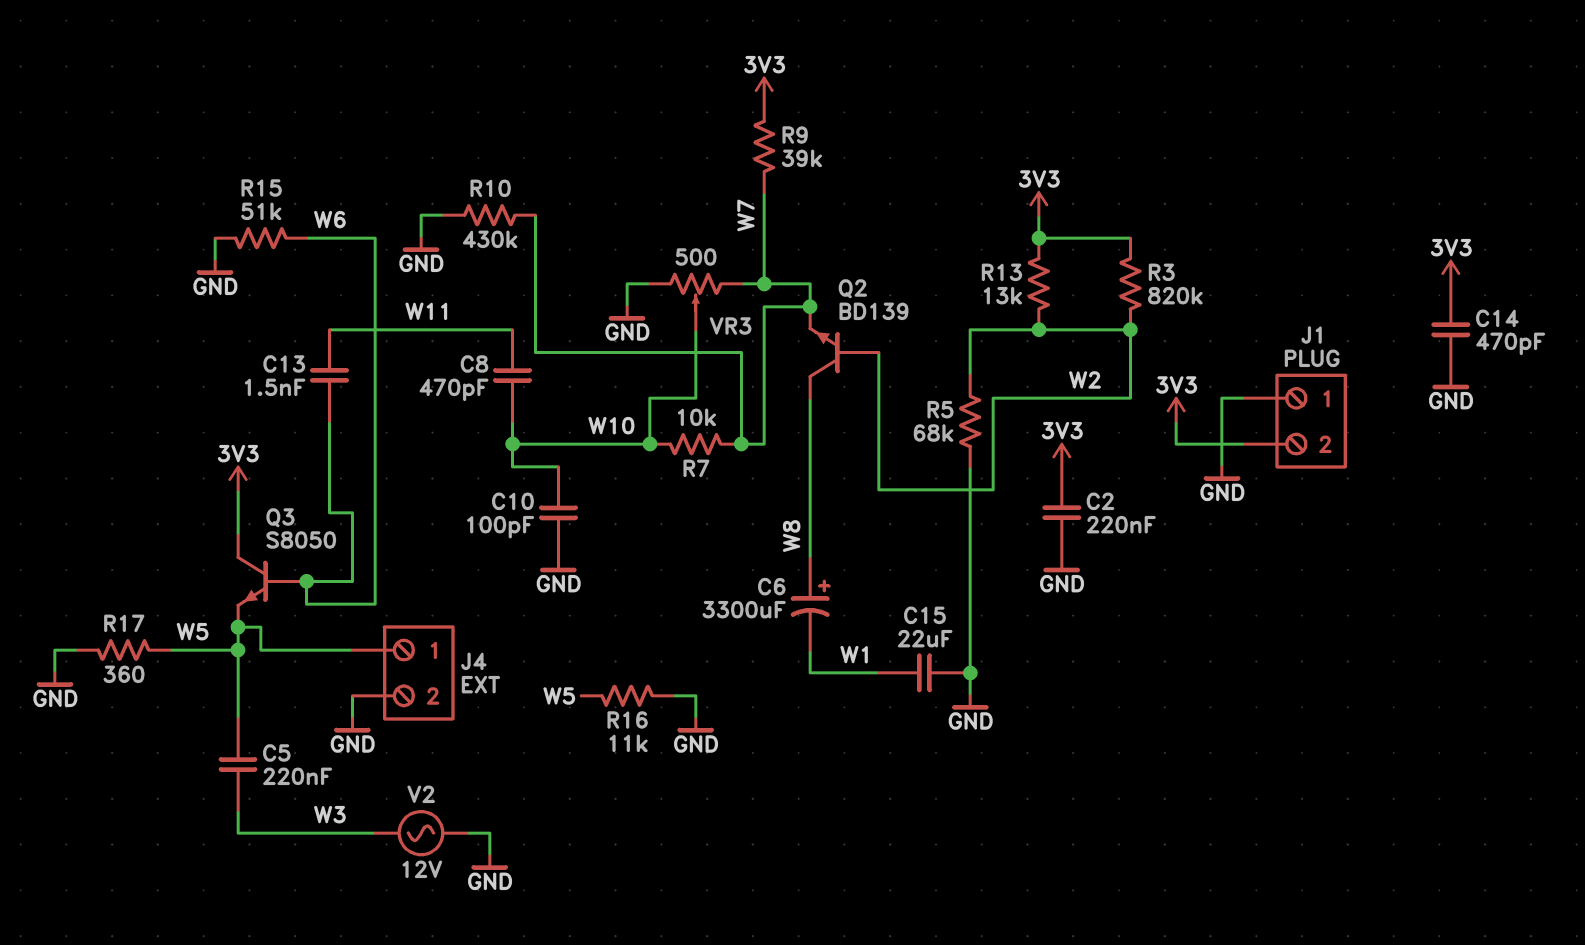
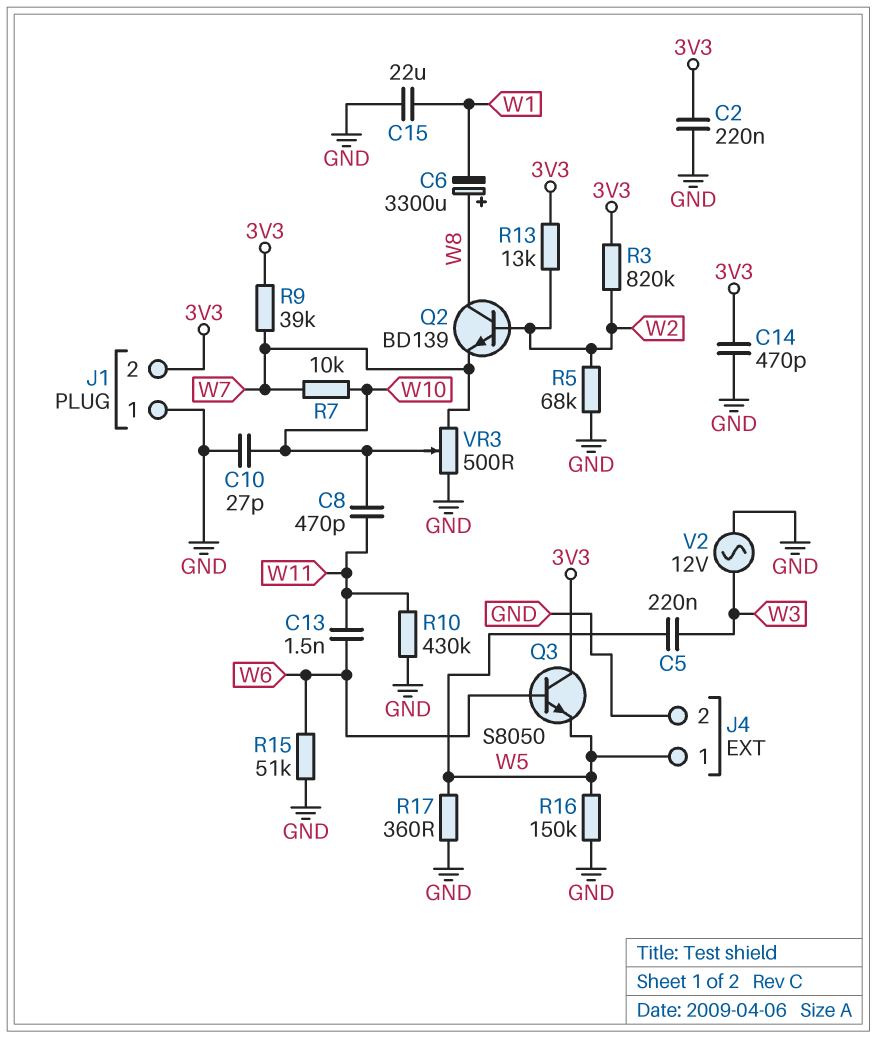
C10: 100pF (GND, W10) -> 27pF (GND, W10)
R10: 430k (GND, W7) -> 430k (GND, W11)
R16: 11k (GND, W5) -> 150k (GND, W5)

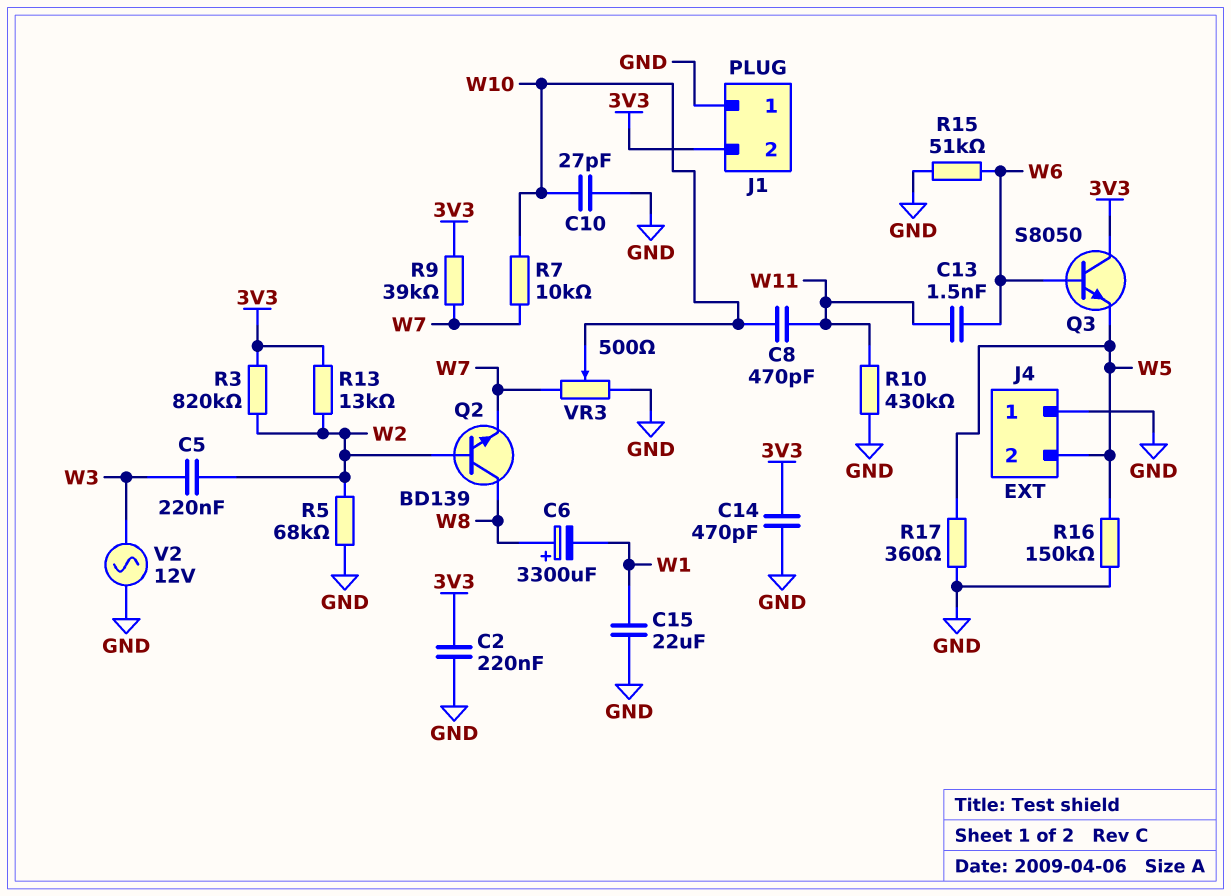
C5: 220nF (W3, W5) -> 220nF (W2, W3)
J4 pin 1: W5 -> GND
J4 pin 2: GND -> W5

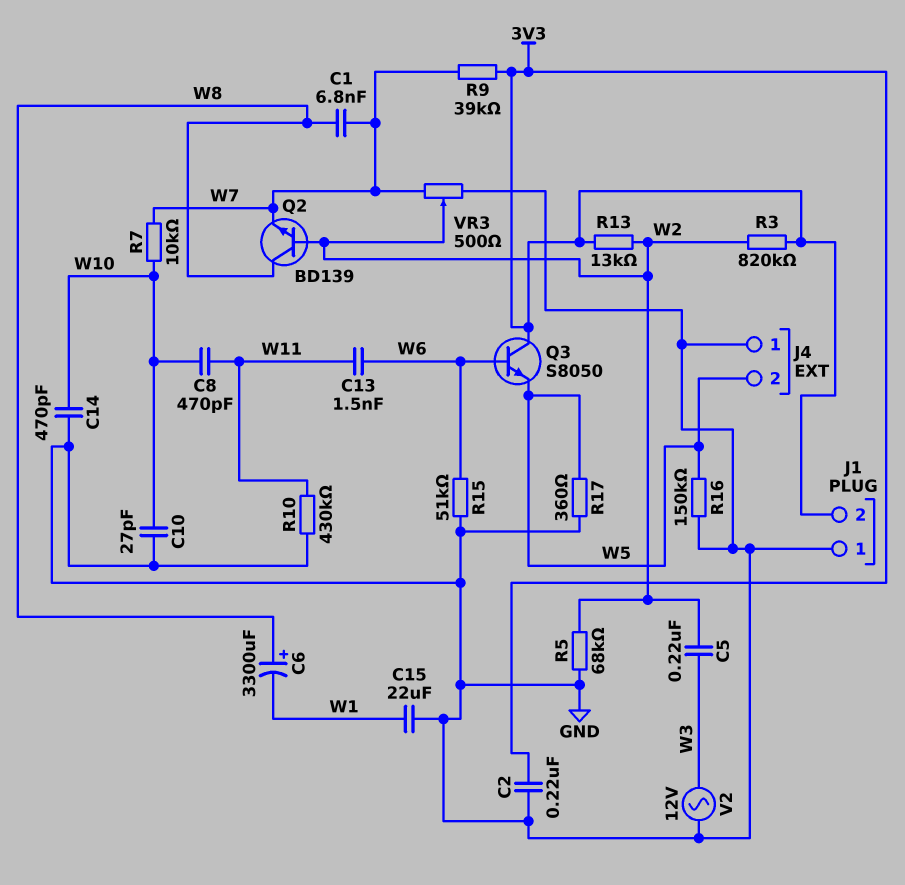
C1: none -> 6.8nF (W7, W8)
C14: 470pF (3V3, GND) -> 470pF (GND, W10)
VR3: 500 (GND, W7, wiper W10) -> 500 (GND, W7, wiper W2)

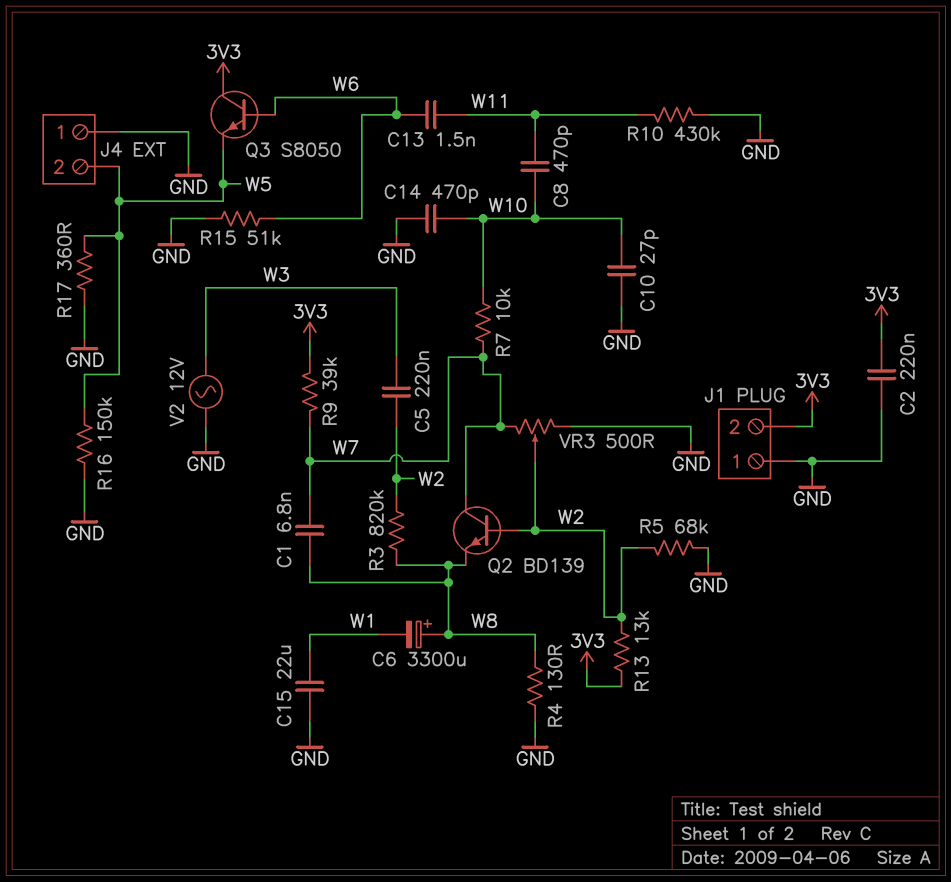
Q2: NPN BD139 (B W2, C W8, E W7) -> NPN BD139 (B W2, C W7, E W8)
R3: 820k (3V3, W2) -> 820k (W2, W8)
R4: none -> 130 (GND, W8)

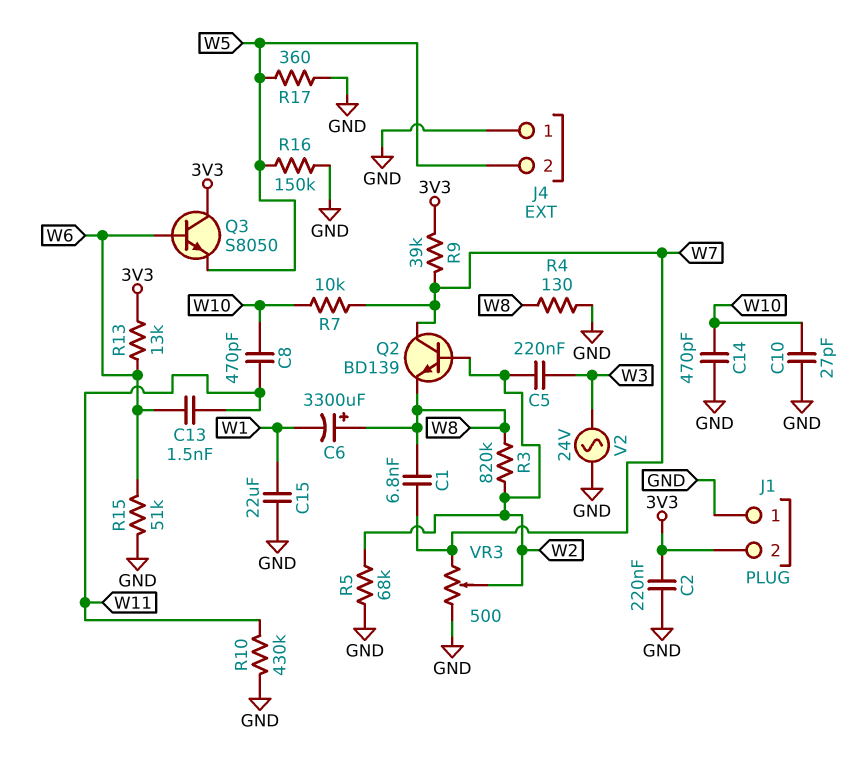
R13: 13k (3V3, W2) -> 13k (3V3, W6)
V2: AC 12V (GND, W3) -> AC 24V (GND, W3)

